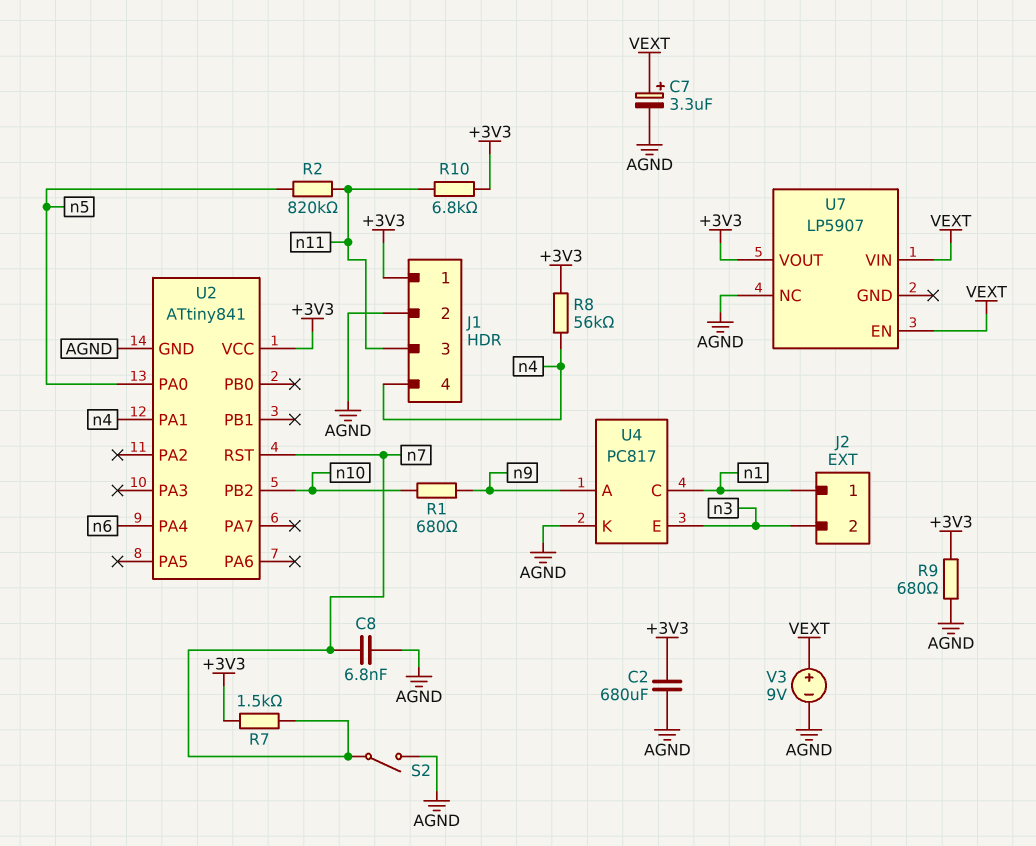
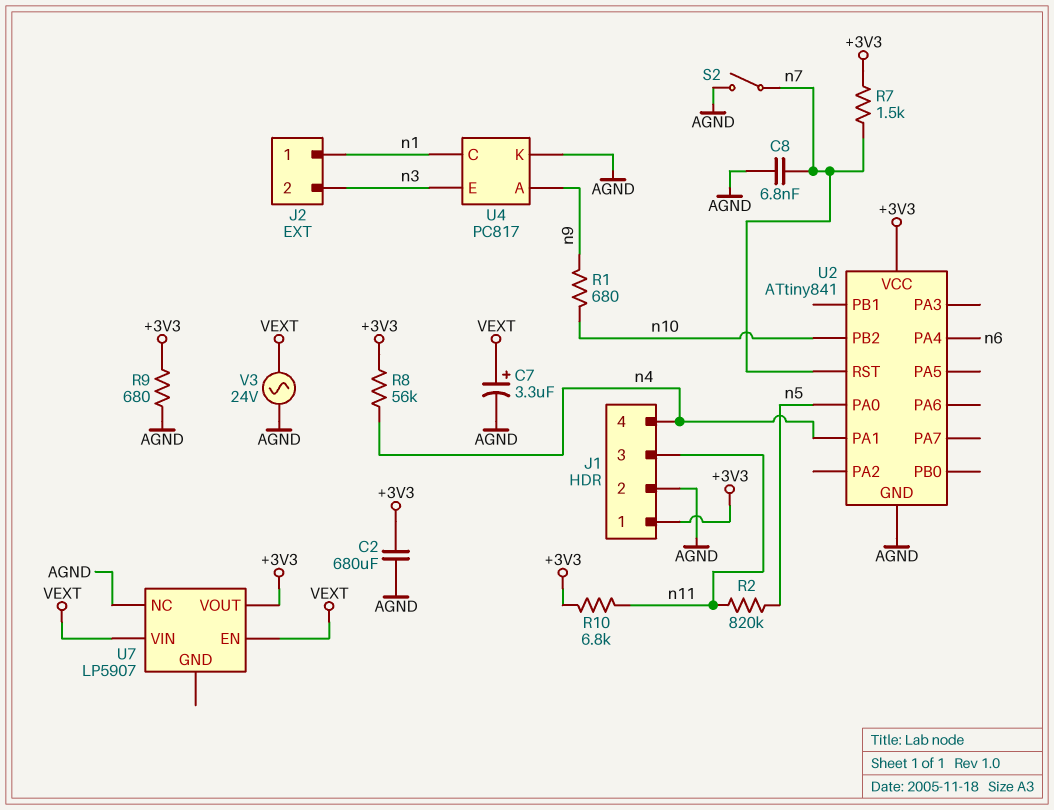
V3: 9V (plus VEXT, minus AGND) -> AC 24V (AGND, VEXT)

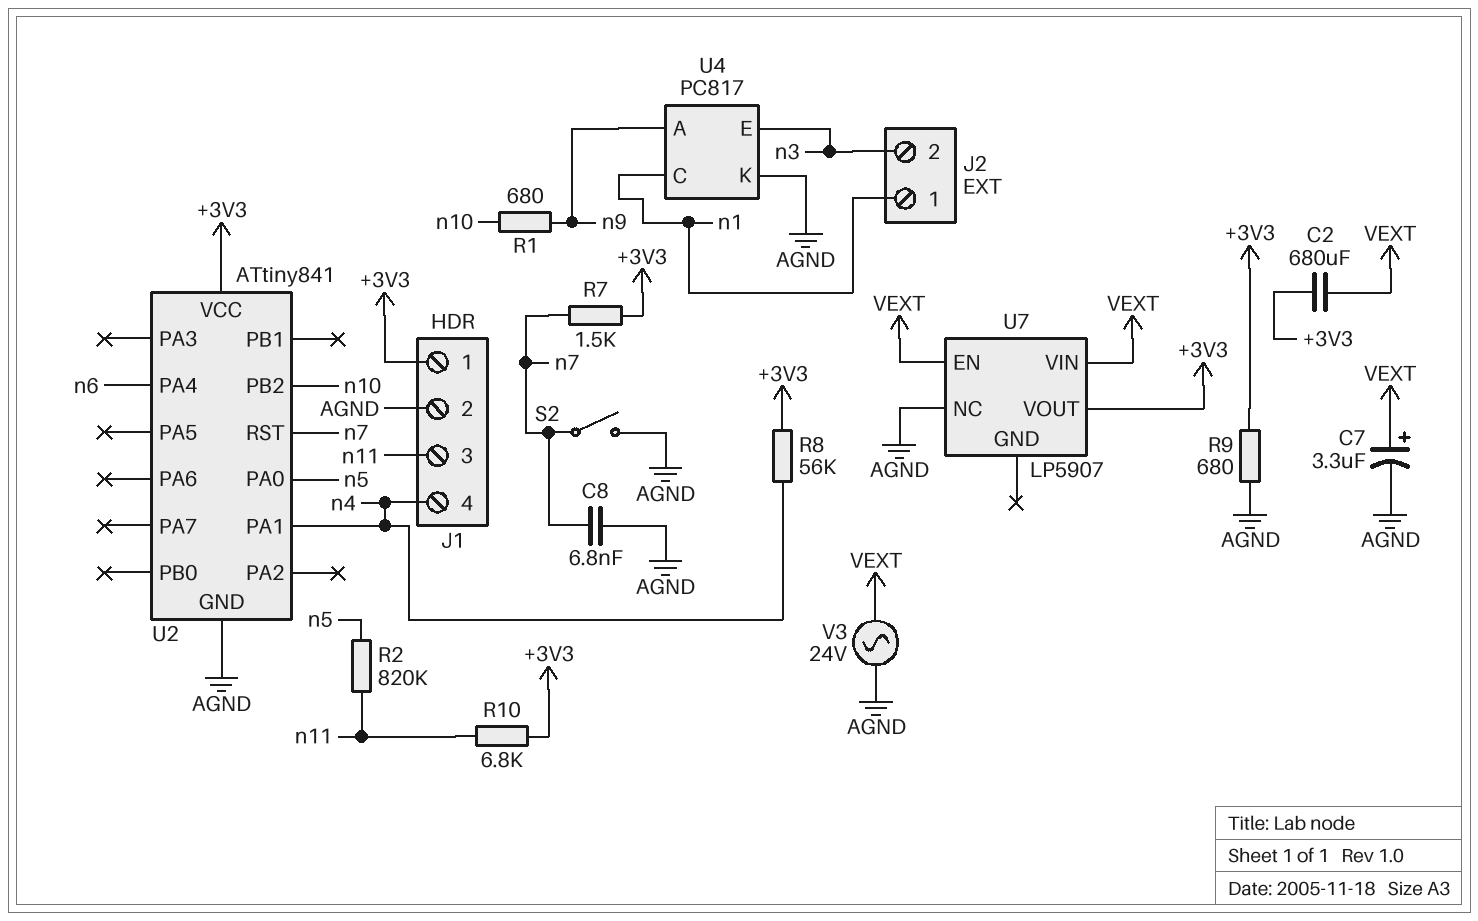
C2: 680uF (+3V3, AGND) -> 680uF (+3V3, VEXT)

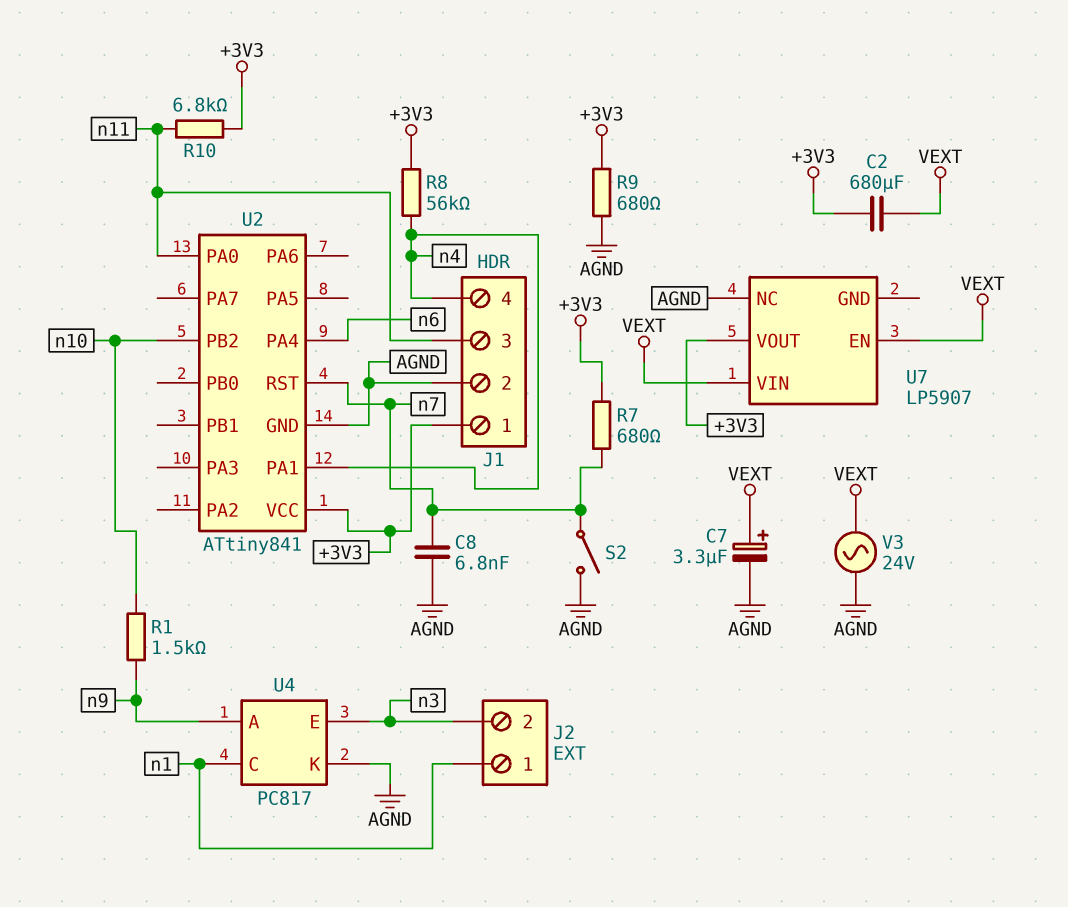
R1: 680 (n9, n10) -> 1.5k (n9, n10)
R2: 820k (n5, n11) -> none
R7: 1.5k (+3V3, n7) -> 680 (+3V3, n7)
U2 pin PA0: n5 -> n11

